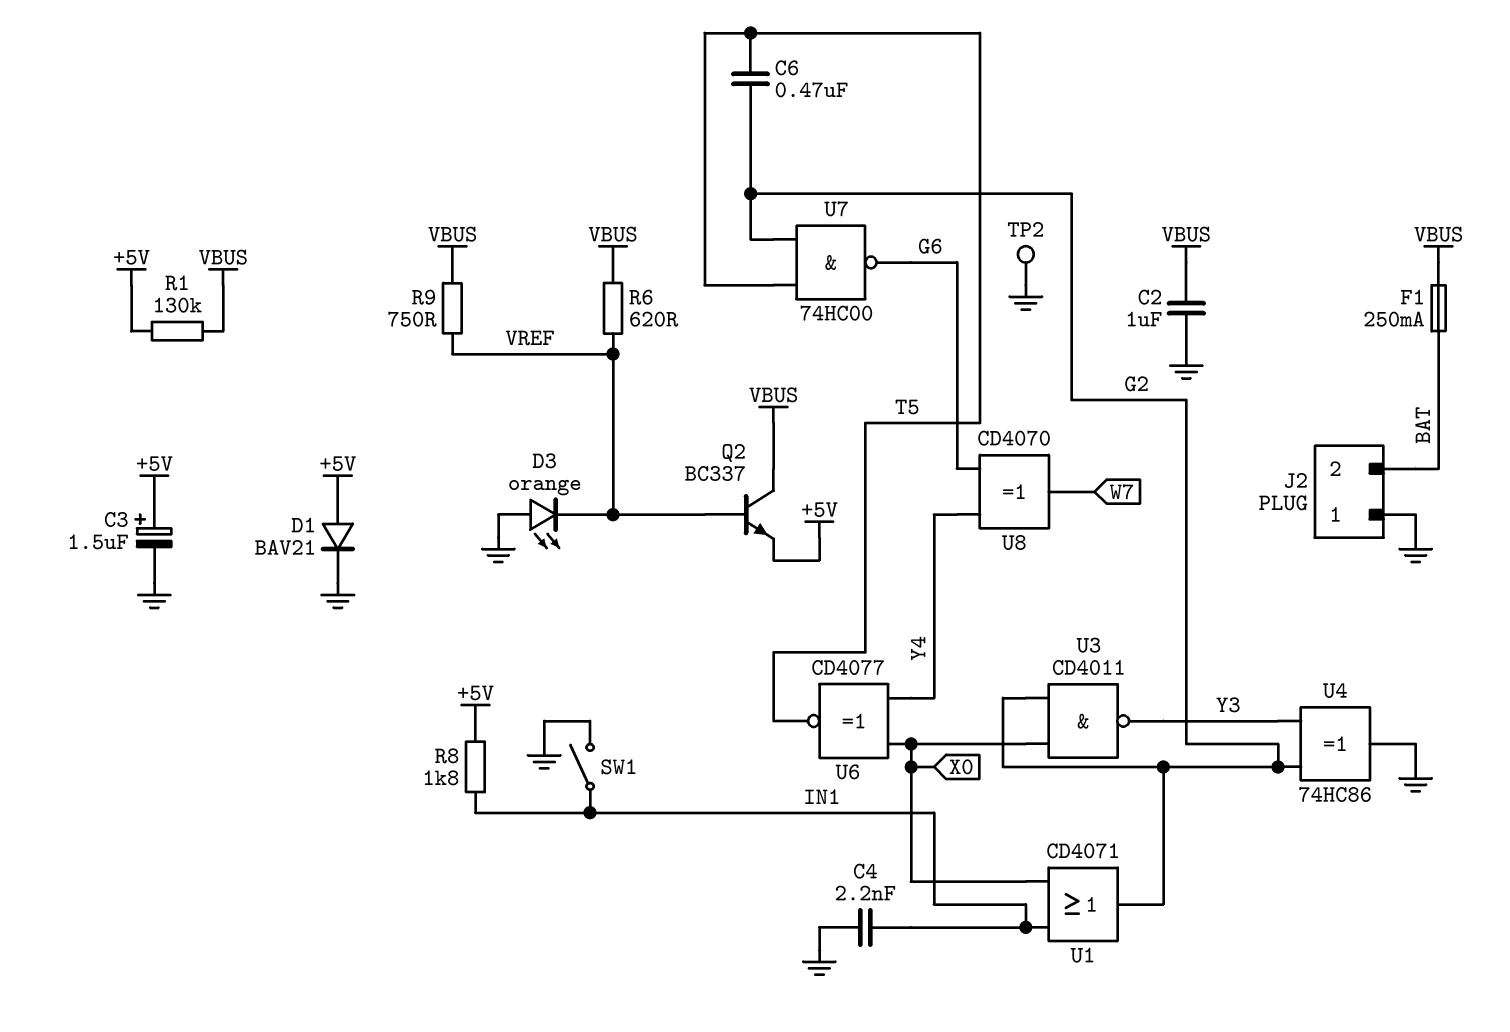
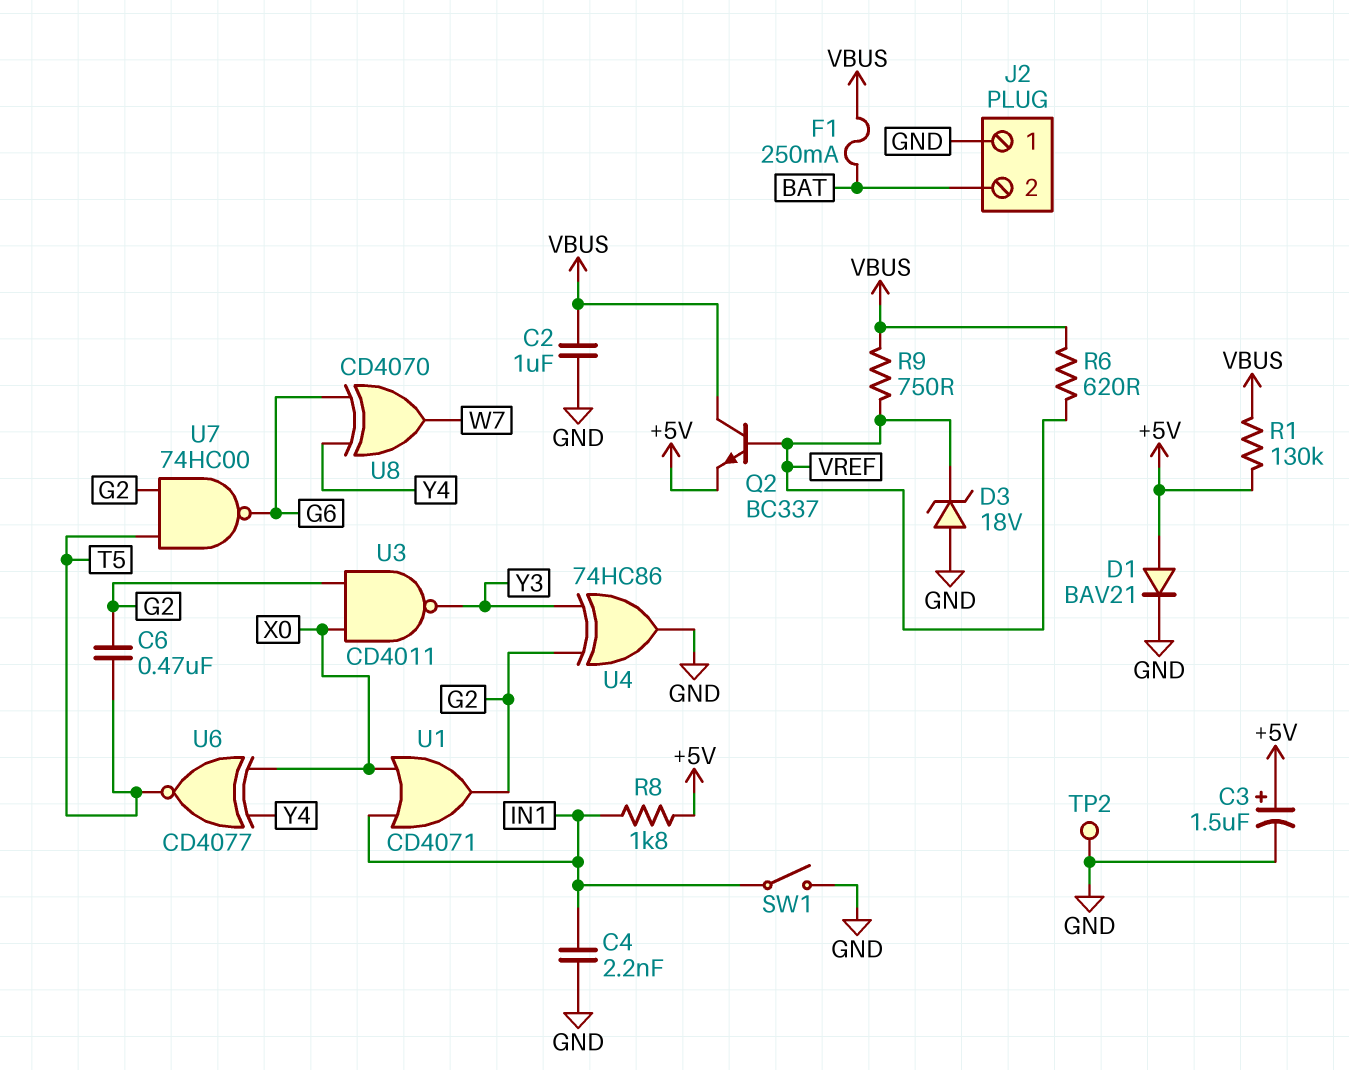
D3: LED orange (A GND, K VREF) -> zener 18V (A GND, K VREF)

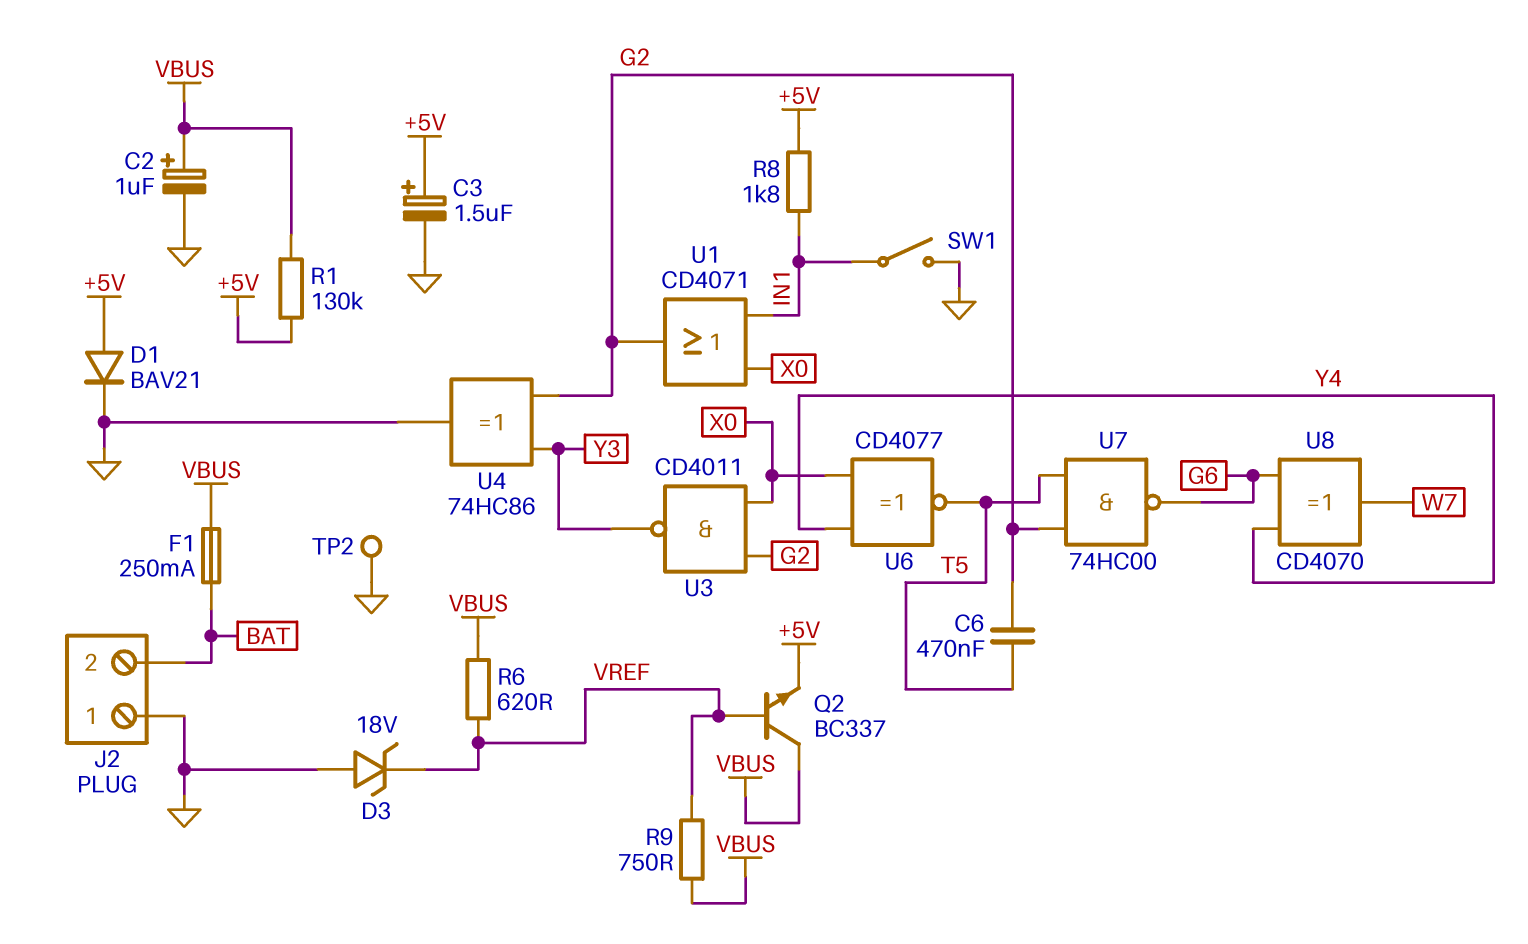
C2: 1uF (GND, VBUS) -> 1uF (plus VBUS, minus GND)
C4: 2.2nF (GND, IN1) -> none

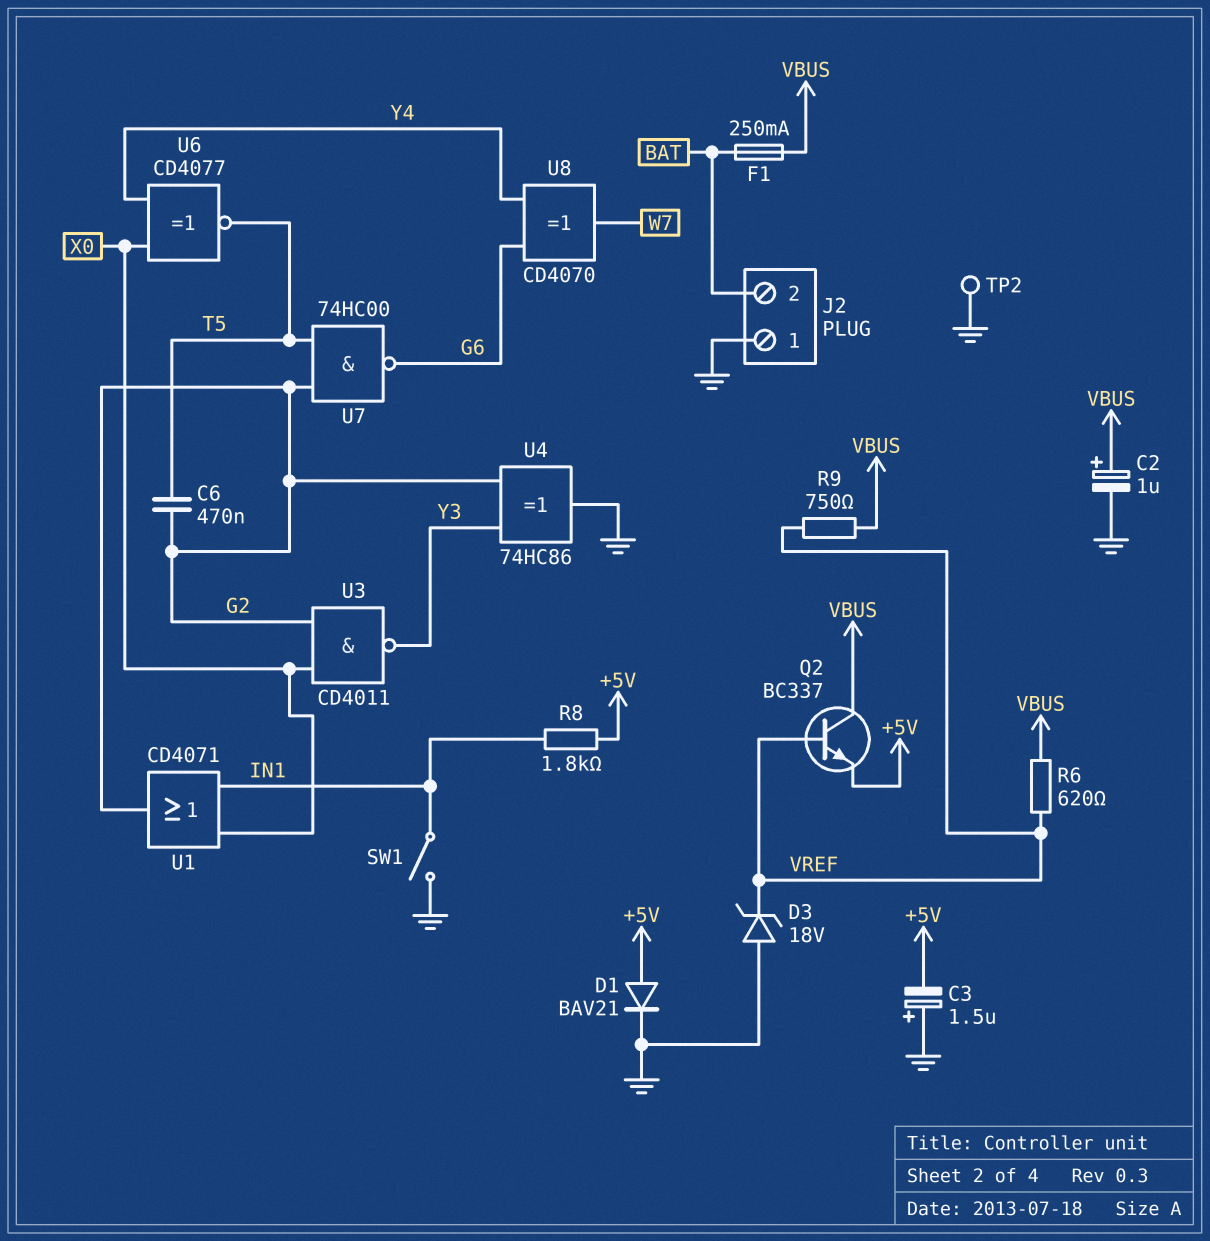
C3: 1.5uF (plus +5V, minus GND) -> 1.5uF (plus GND, minus +5V)
R1: 130k (+5V, VBUS) -> none

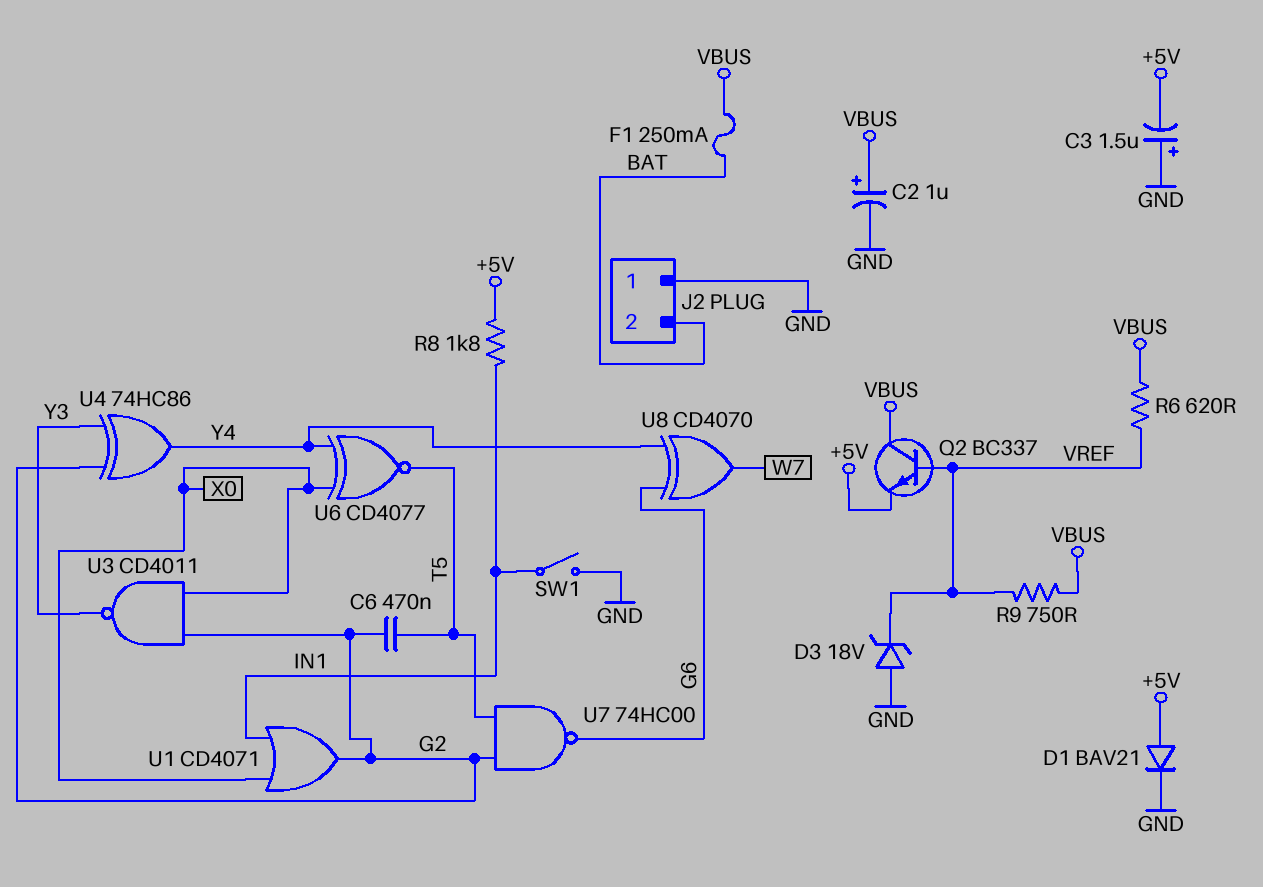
TP2: test point (GND) -> none
U4: XOR 74HC86 (in G2, in Y3, out GND) -> XOR 74HC86 (in G2, in Y3, out Y4)

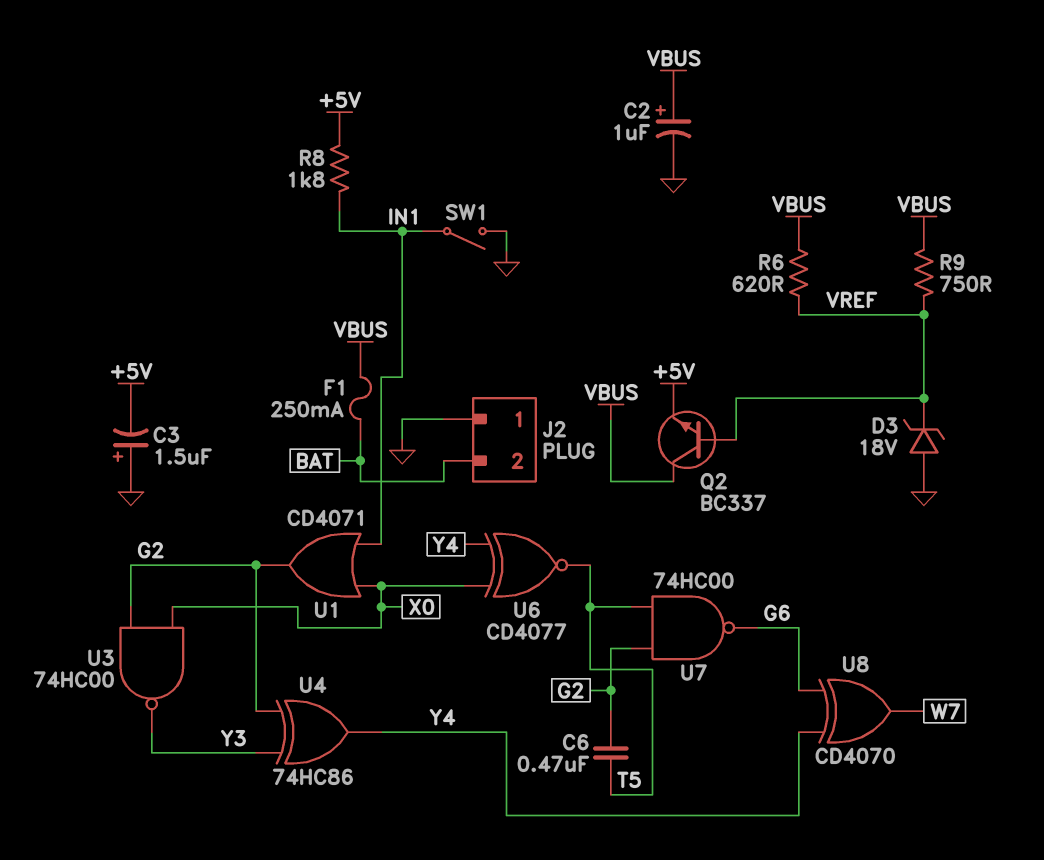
D1: diode BAV21 (A +5V, K GND) -> none
U3: NAND CD4011 (in G2, in X0, out Y3) -> NAND 74HC00 (in G2, in X0, out Y3)

